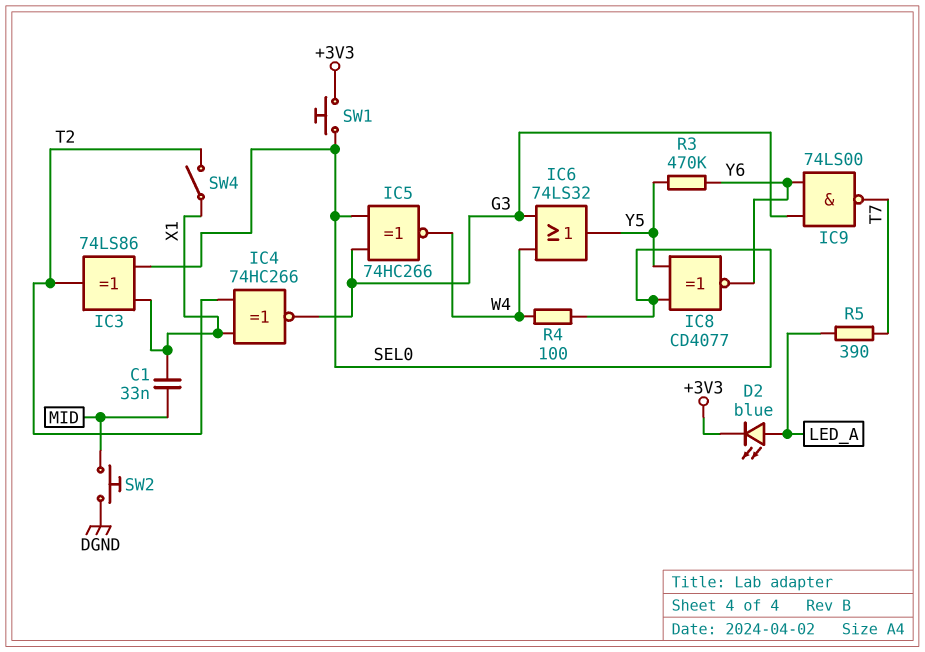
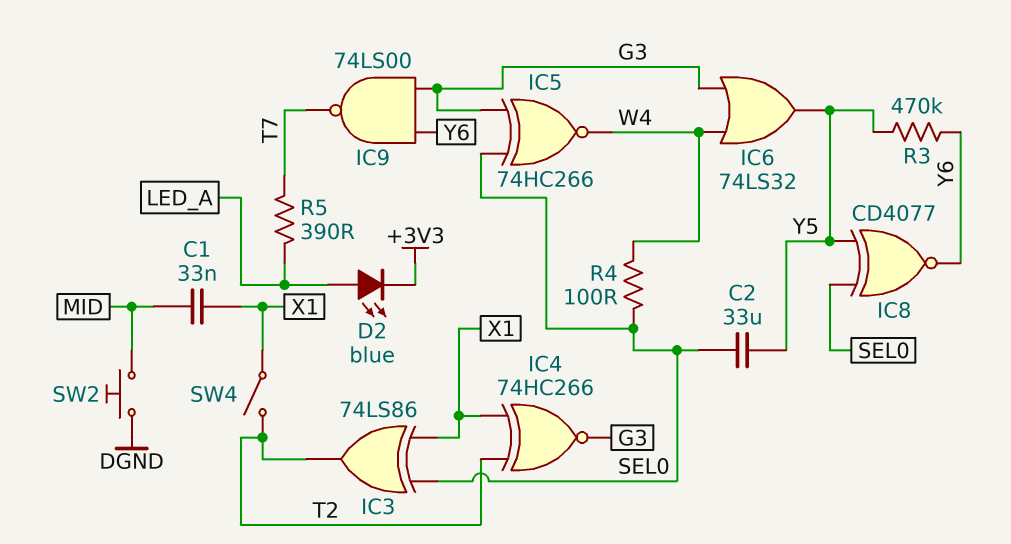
C2: none -> 33uF (SEL0, Y5)
SW1: button (+3V3, SEL0) -> none

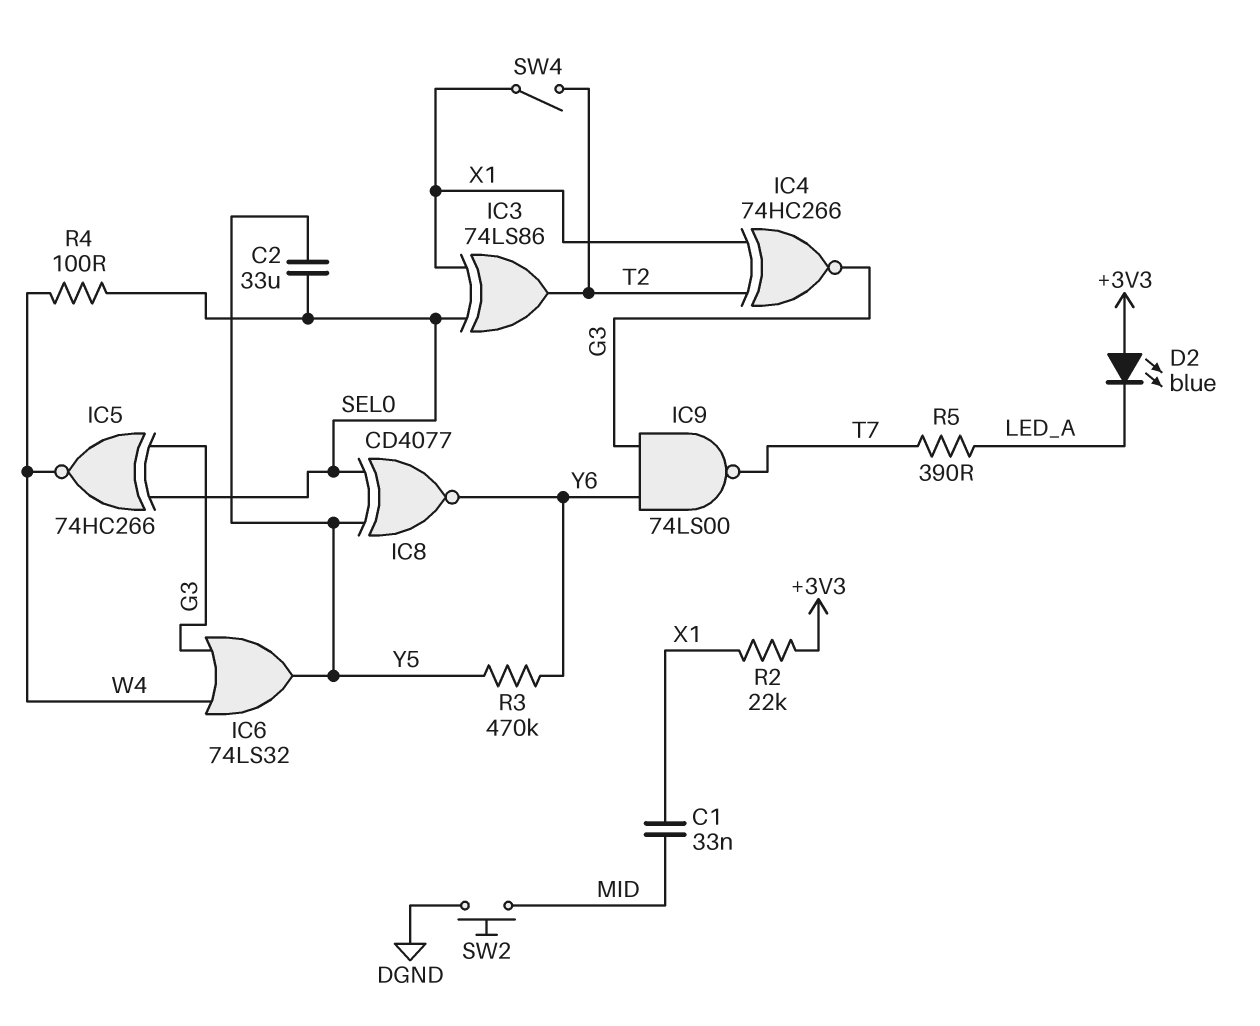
D2: LED blue (A LED_A, K +3V3) -> LED blue (A +3V3, K LED_A)
R2: none -> 22k (+3V3, X1)

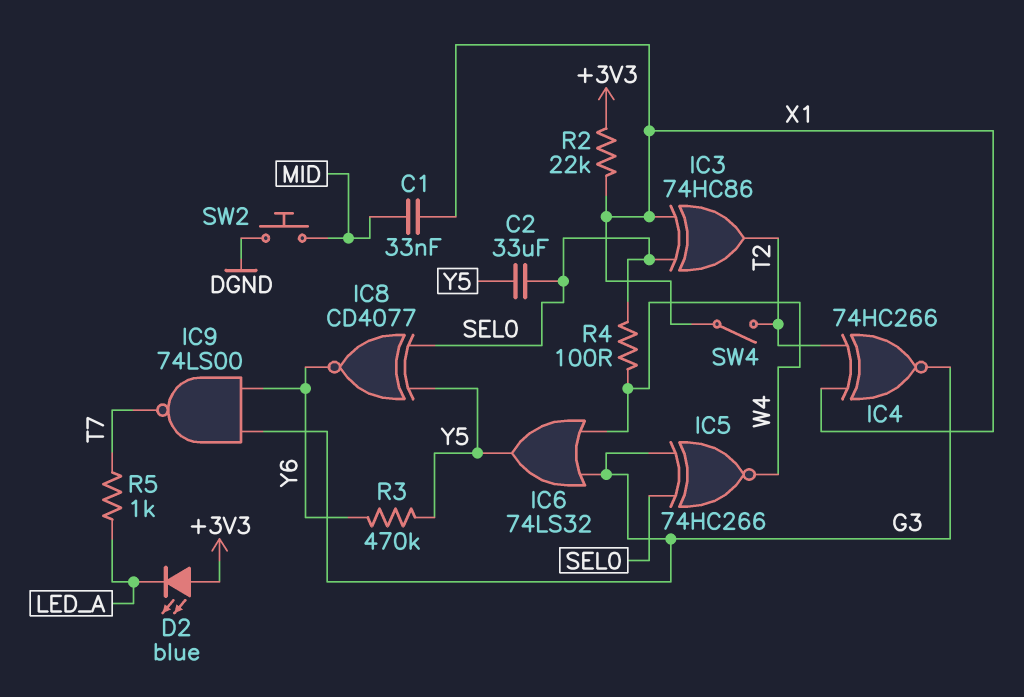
IC3: XOR 74LS86 (in SEL0, in X1, out T2) -> XOR 74HC86 (in SEL0, in X1, out T2)
R5: 390 (LED_A, T7) -> 1k (LED_A, T7)

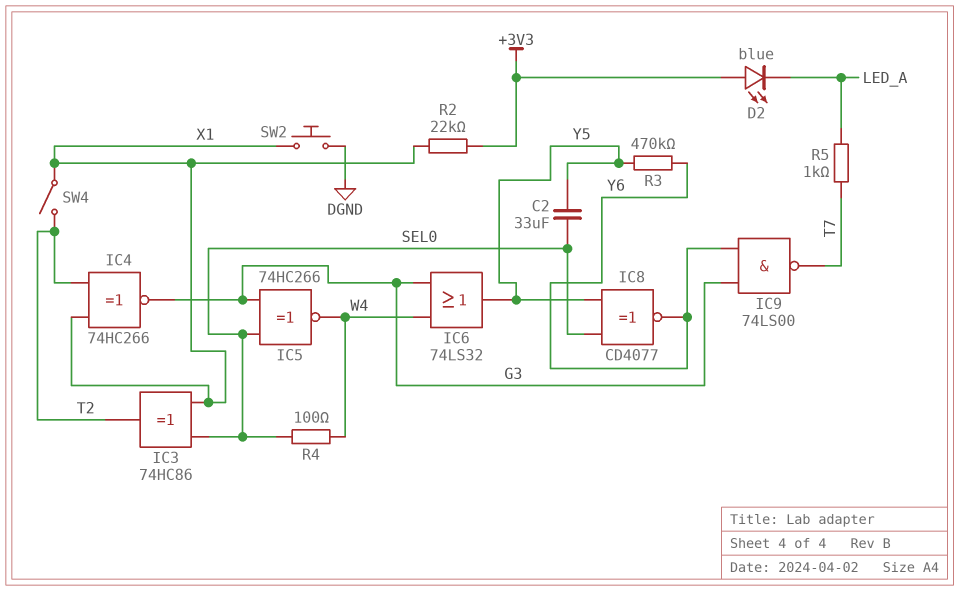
C1: 33nF (MID, X1) -> none
SW2: button (DGND, MID) -> button (DGND, X1)

